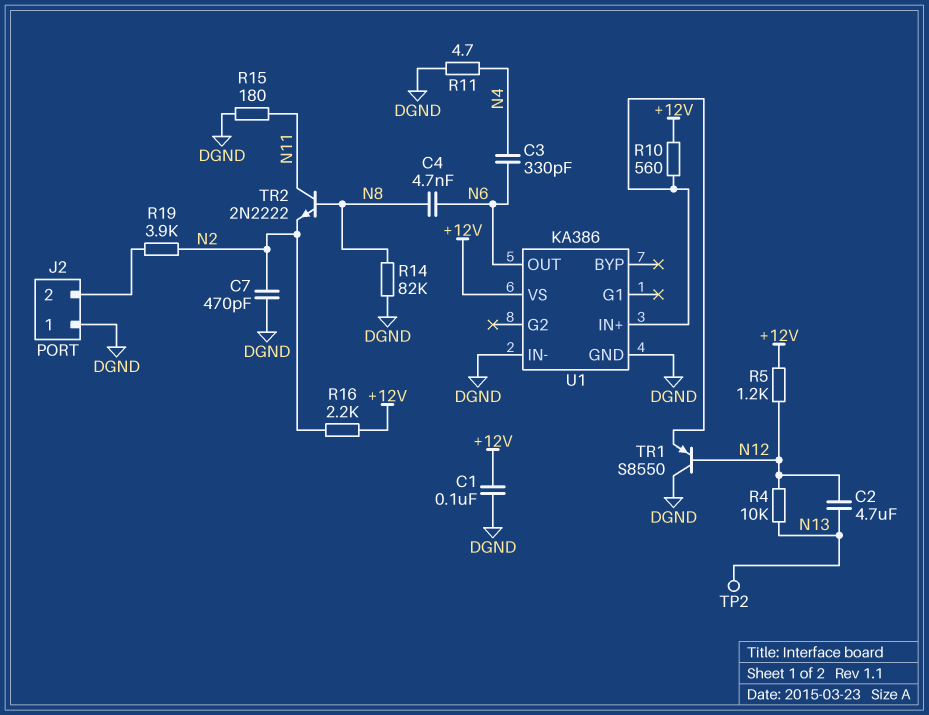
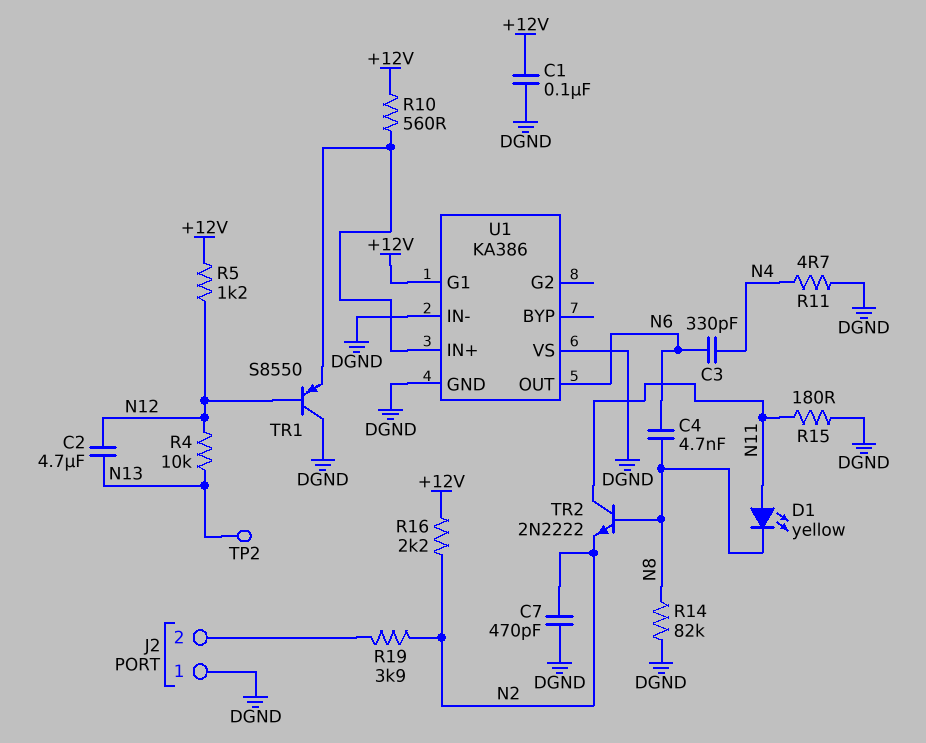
D1: none -> LED yellow (A N11, K N8)
U1 pin G1: none -> +12V
U1 pin VS: +12V -> DGND

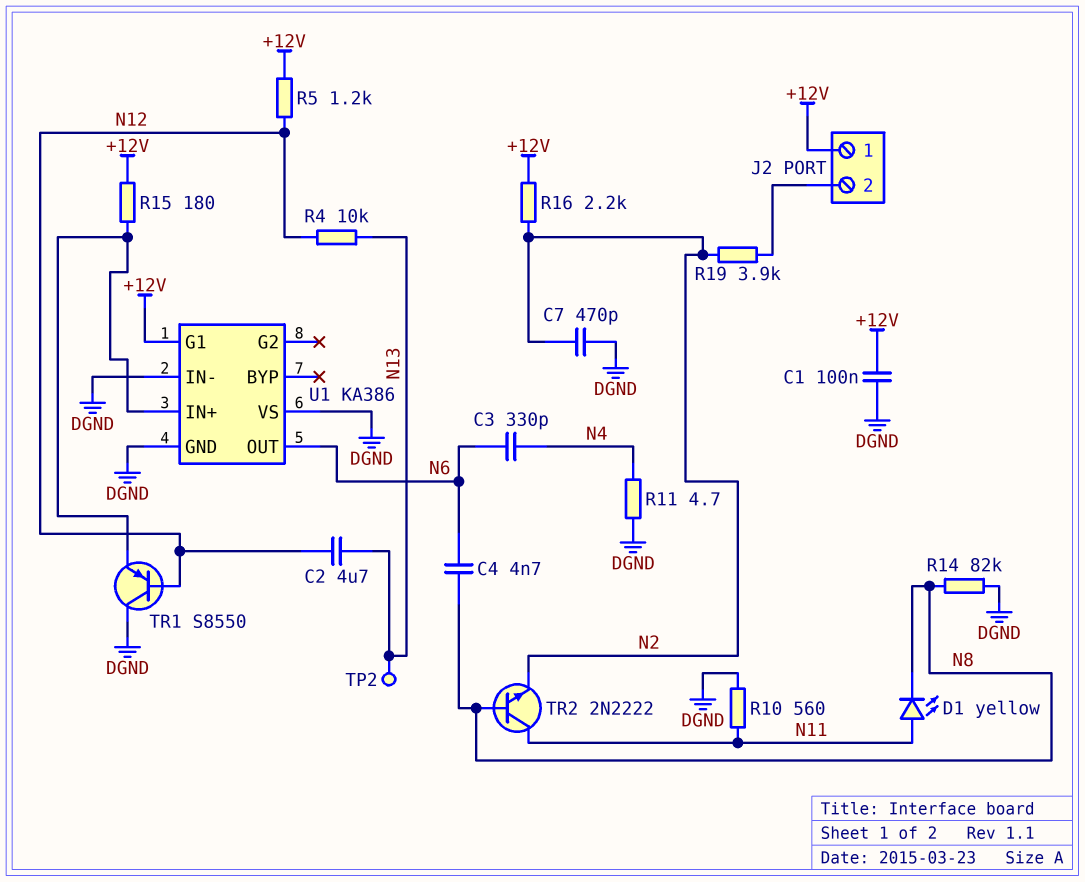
J2 pin 1: DGND -> +12V
R10: 560 (+12V, U1/IN+) -> 560 (DGND, N11)
R15: 180 (DGND, N11) -> 180 (+12V, U1/IN+)

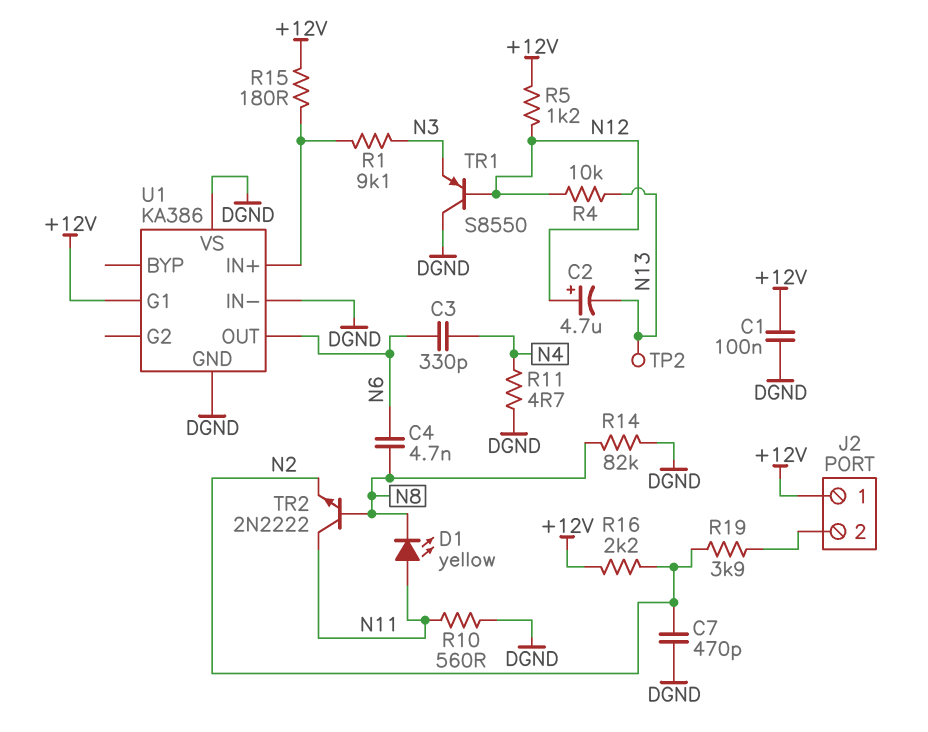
C2: 4.7uF (N12, N13) -> 4.7uF (plus N12, minus N13)
R1: none -> 9.1k (N3, U1/IN+)
TR1: PNP S8550 (B N12, C DGND, E U1/IN+) -> PNP S8550 (B N12, C DGND, E N3)

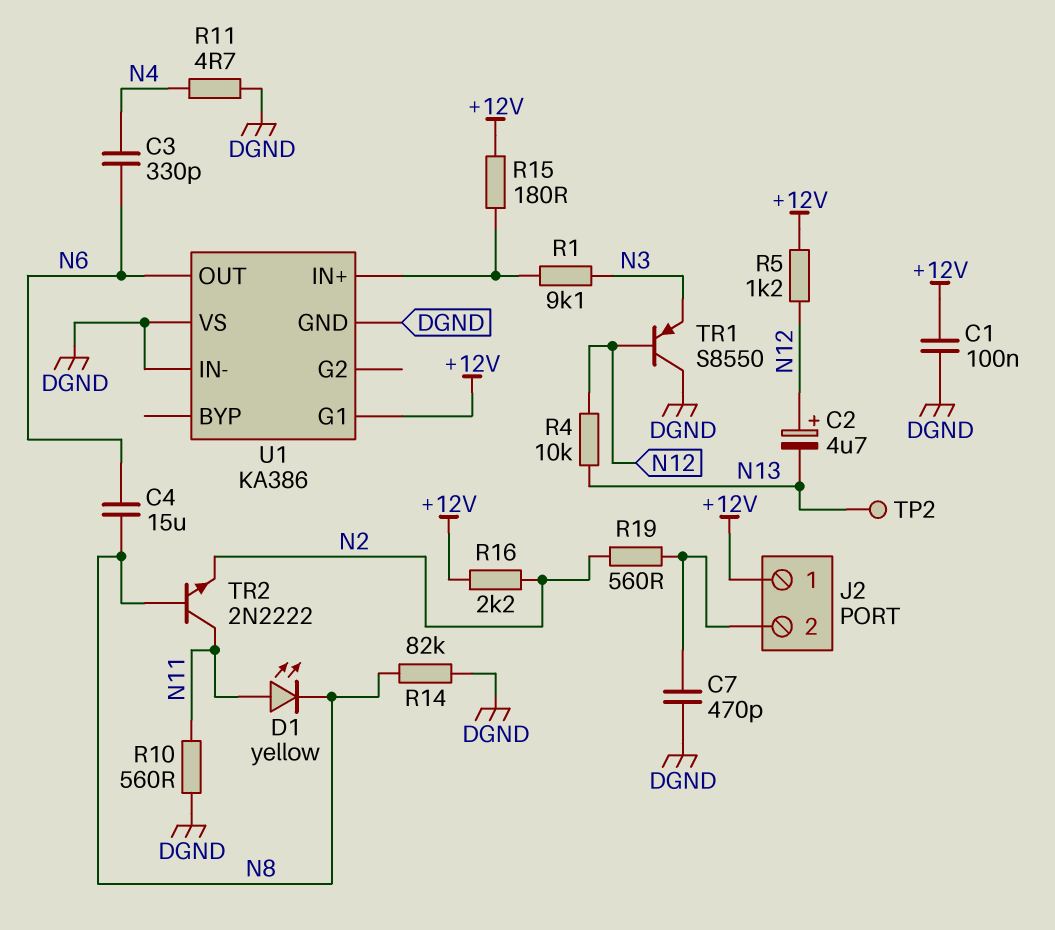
C4: 4.7nF (N6, N8) -> 15uF (N6, N8)
C7: 470pF (DGND, N2) -> 470pF (DGND, J2/2)
R19: 3.9k (J2/2, N2) -> 560 (J2/2, N2)

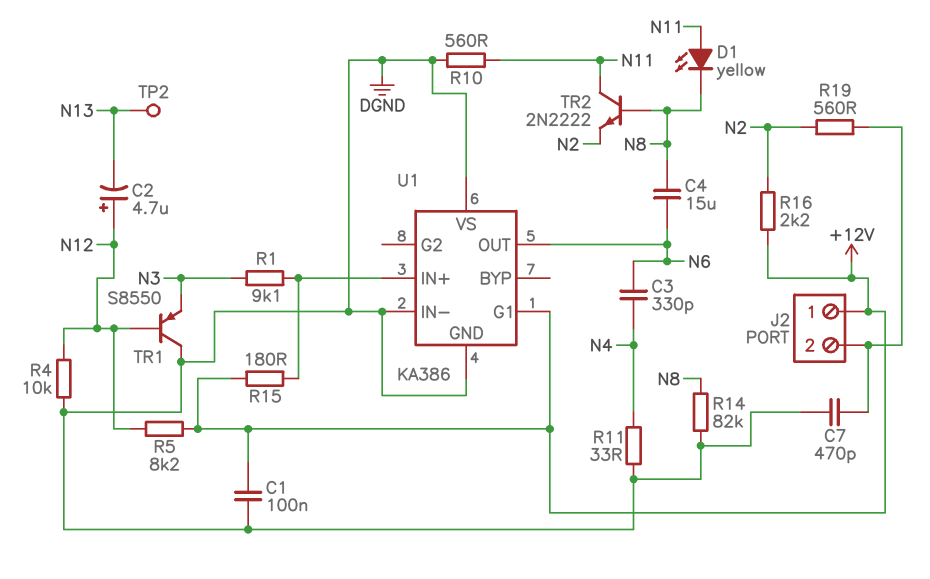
R4: 10k (N12, N13) -> 10k (DGND, N12)
R5: 1.2k (+12V, N12) -> 8.2k (+12V, N12)
R11: 4.7 (DGND, N4) -> 33 (DGND, N4)

